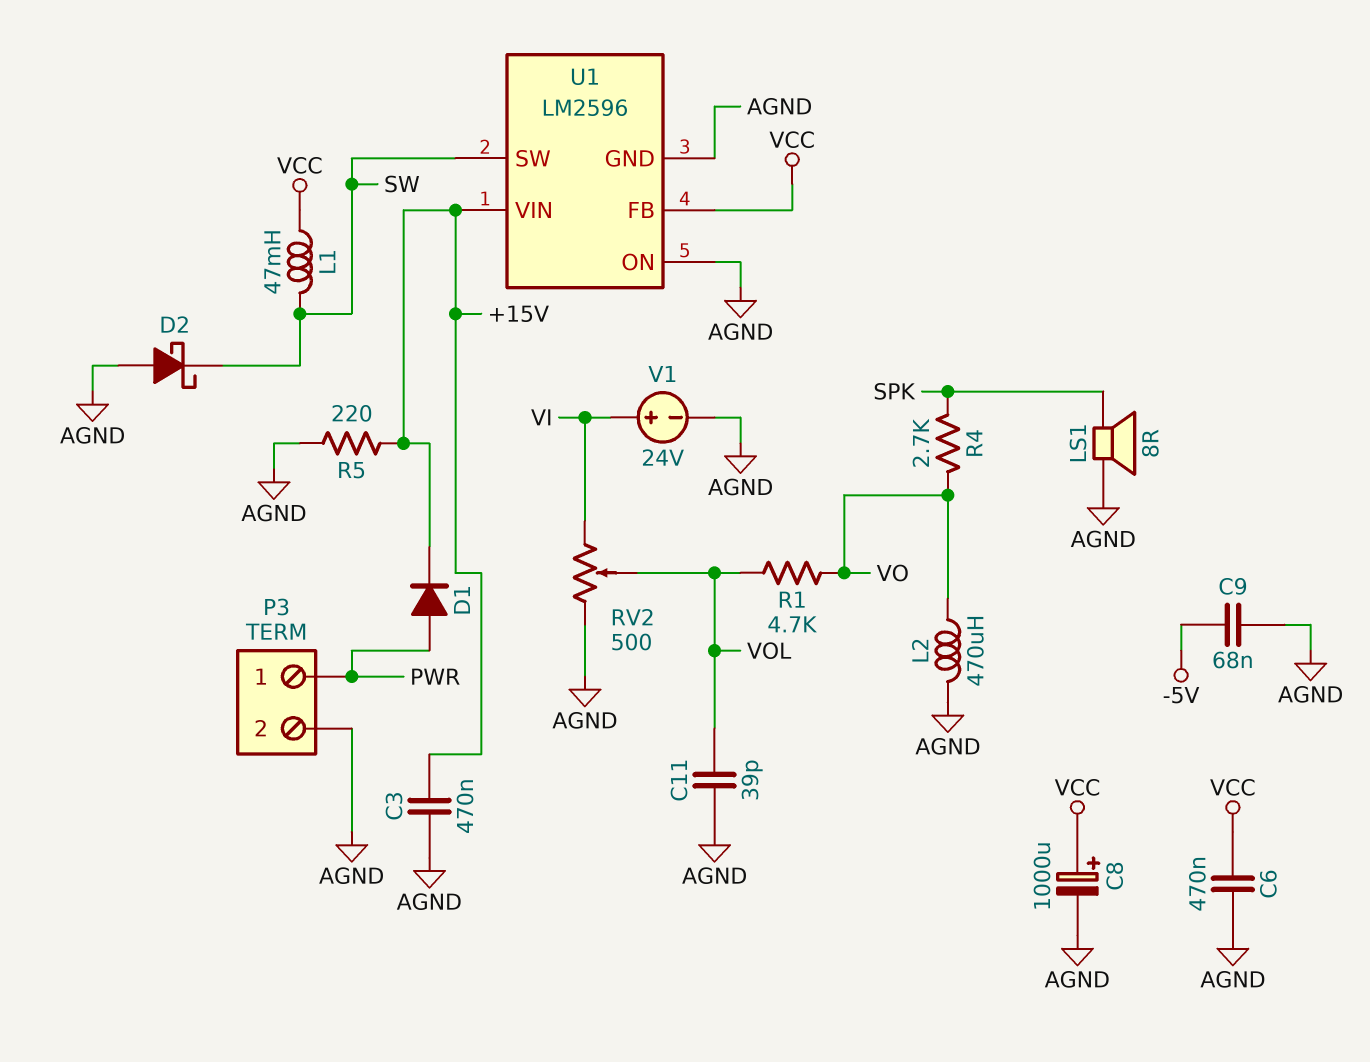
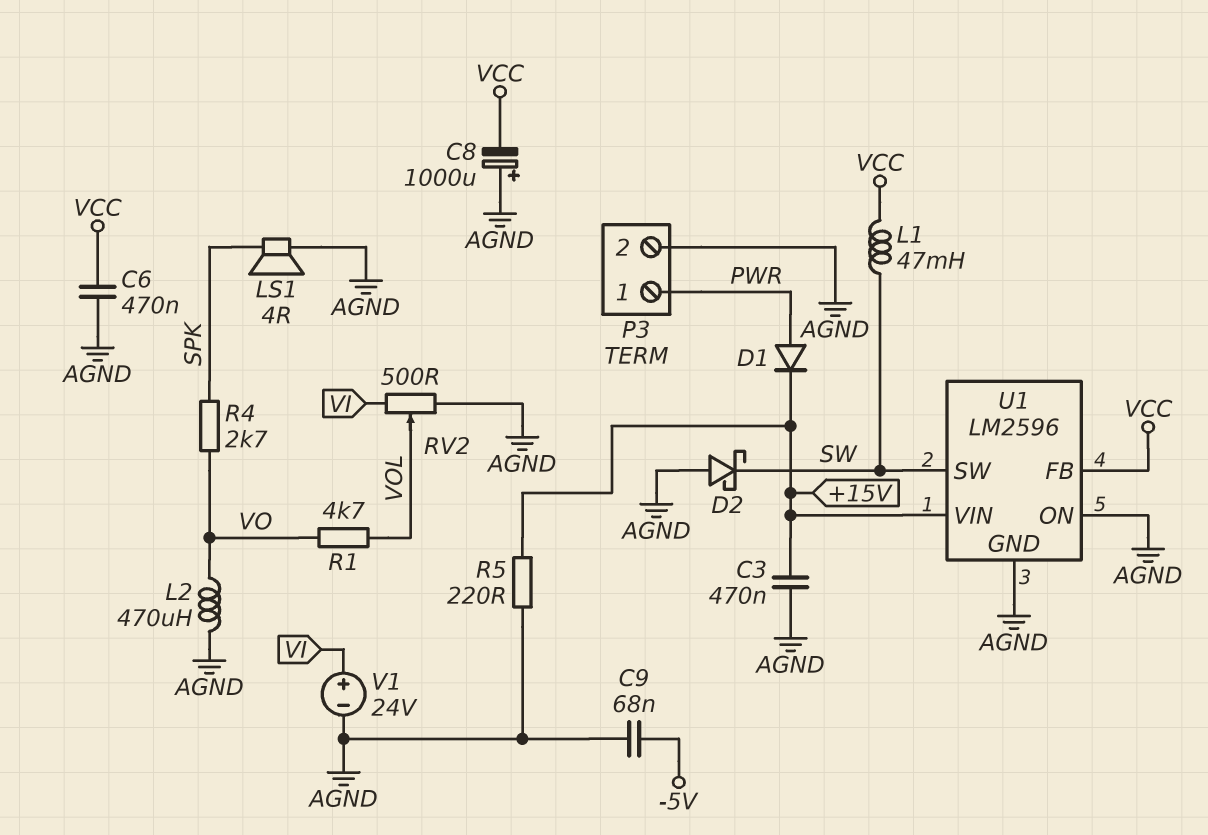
C8: 1000uF (plus VCC, minus AGND) -> 1000uF (plus AGND, minus VCC)
C11: 39pF (AGND, VOL) -> none
LS1: speaker 8R (AGND, SPK) -> speaker 4R (AGND, SPK)

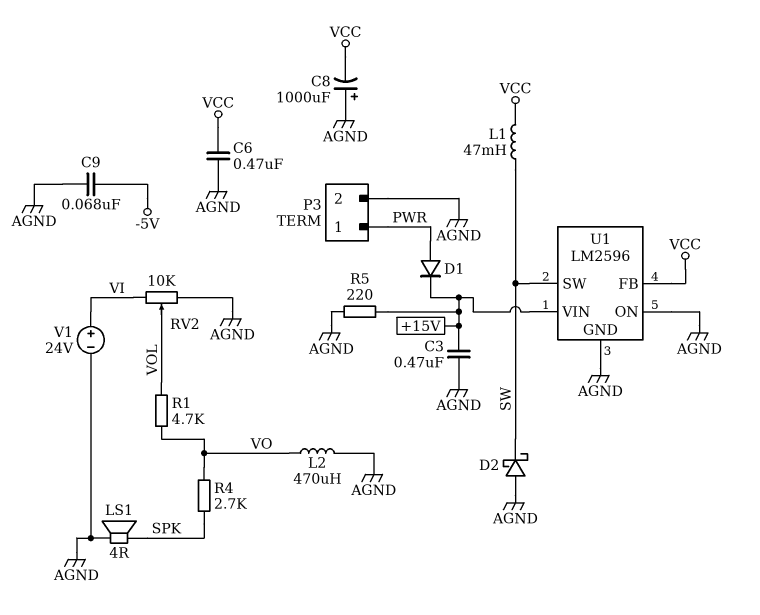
RV2: 500 (AGND, VI, wiper VOL) -> 10k (AGND, VI, wiper VOL)

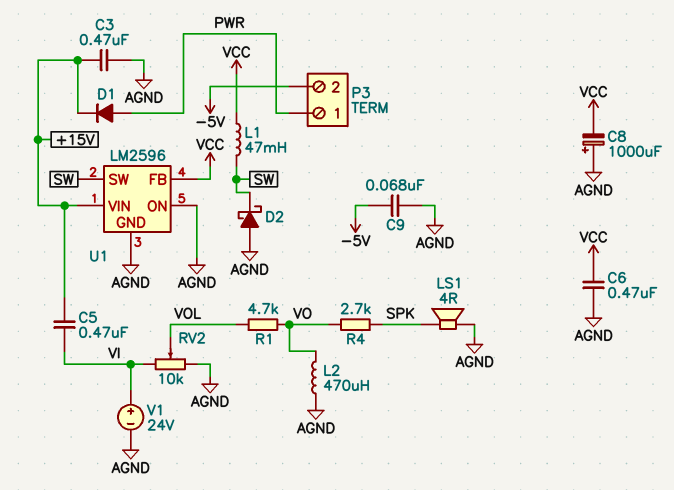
C5: none -> 470nF (+15V, VI)
P3 pin 2: AGND -> -5V
R5: 220 (+15V, AGND) -> none

